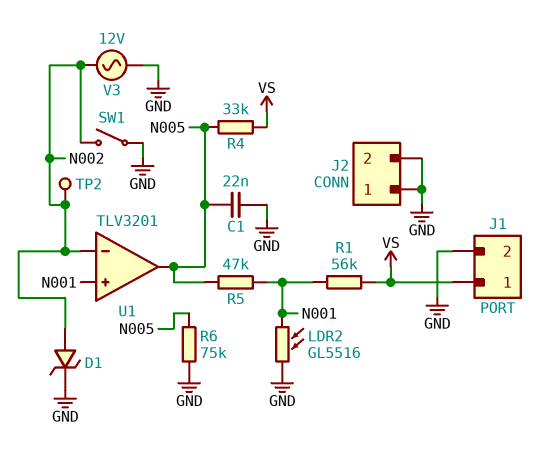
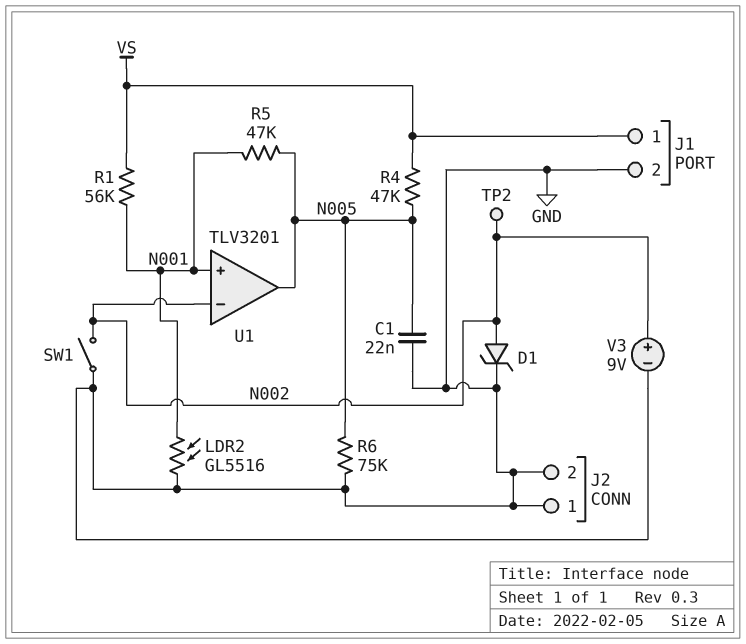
R4: 33k (N005, VS) -> 47k (N005, VS)
V3: AC 12V (GND, N002) -> 9V (plus N002, minus GND)

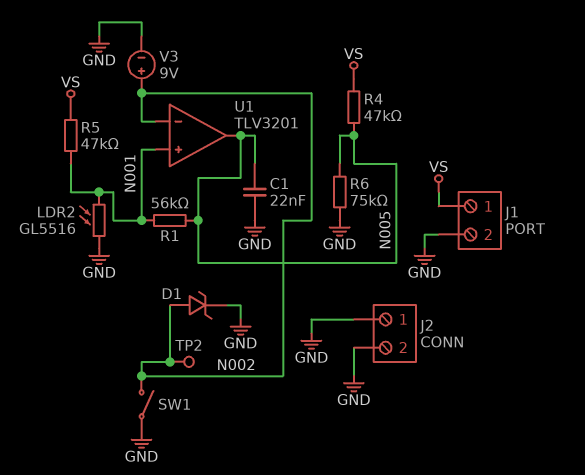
R1: 56k (N001, VS) -> 56k (N001, N005)
R5: 47k (N001, N005) -> 47k (N001, VS)

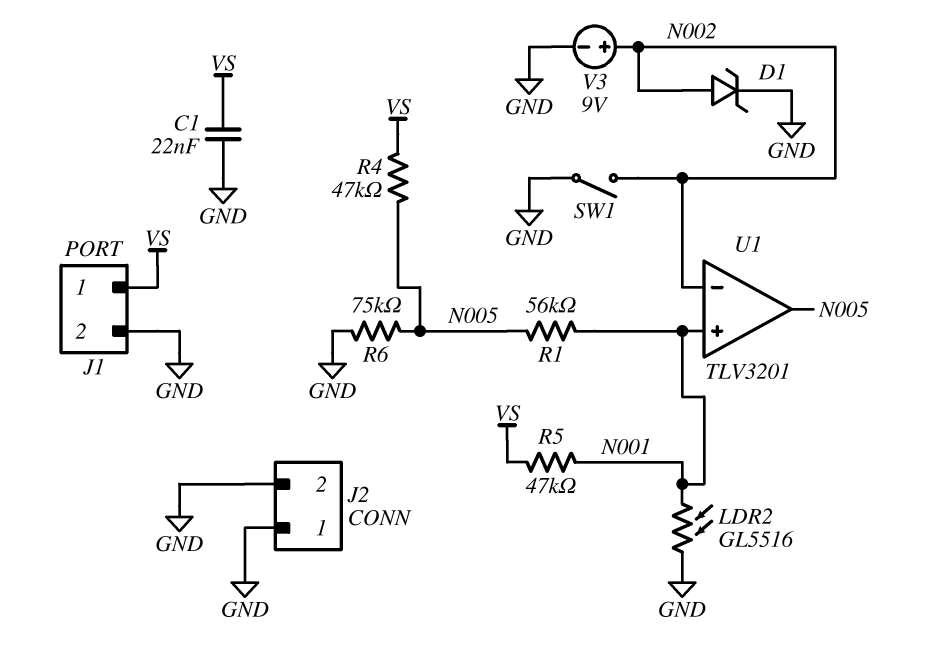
C1: 22nF (GND, N005) -> 22nF (GND, VS)
TP2: test point (N002) -> none

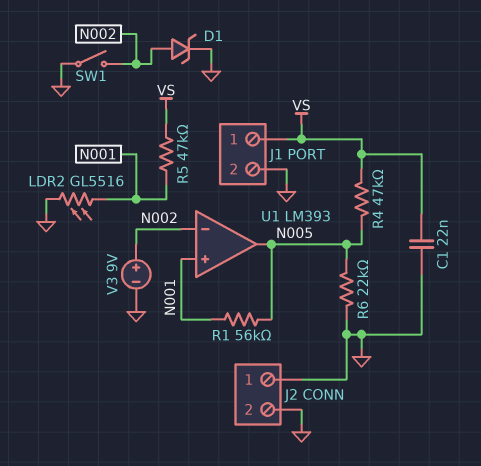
R6: 75k (GND, N005) -> 22k (GND, N005)
U1: TLV3201 -> LM393

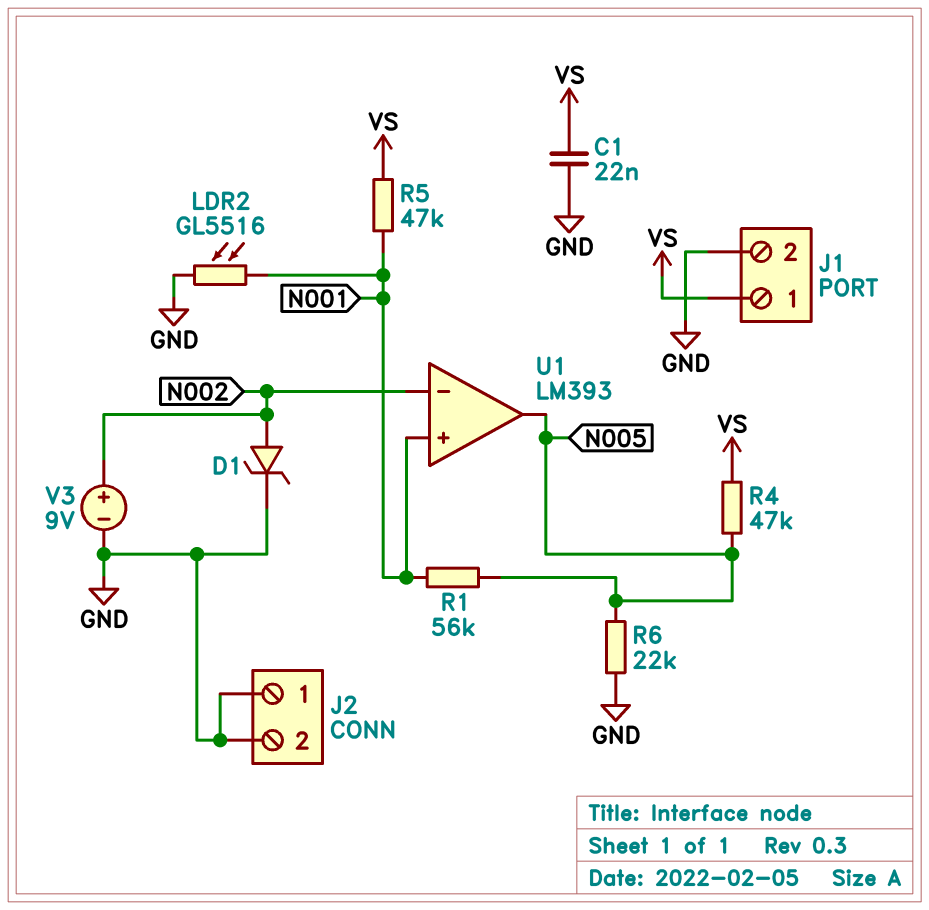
SW1: switch (GND, N002) -> none

